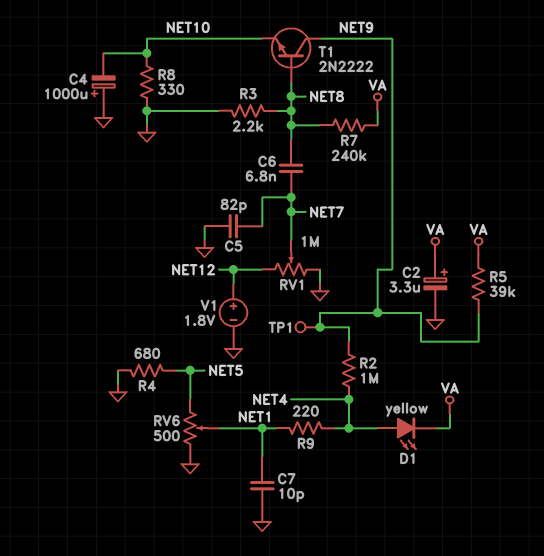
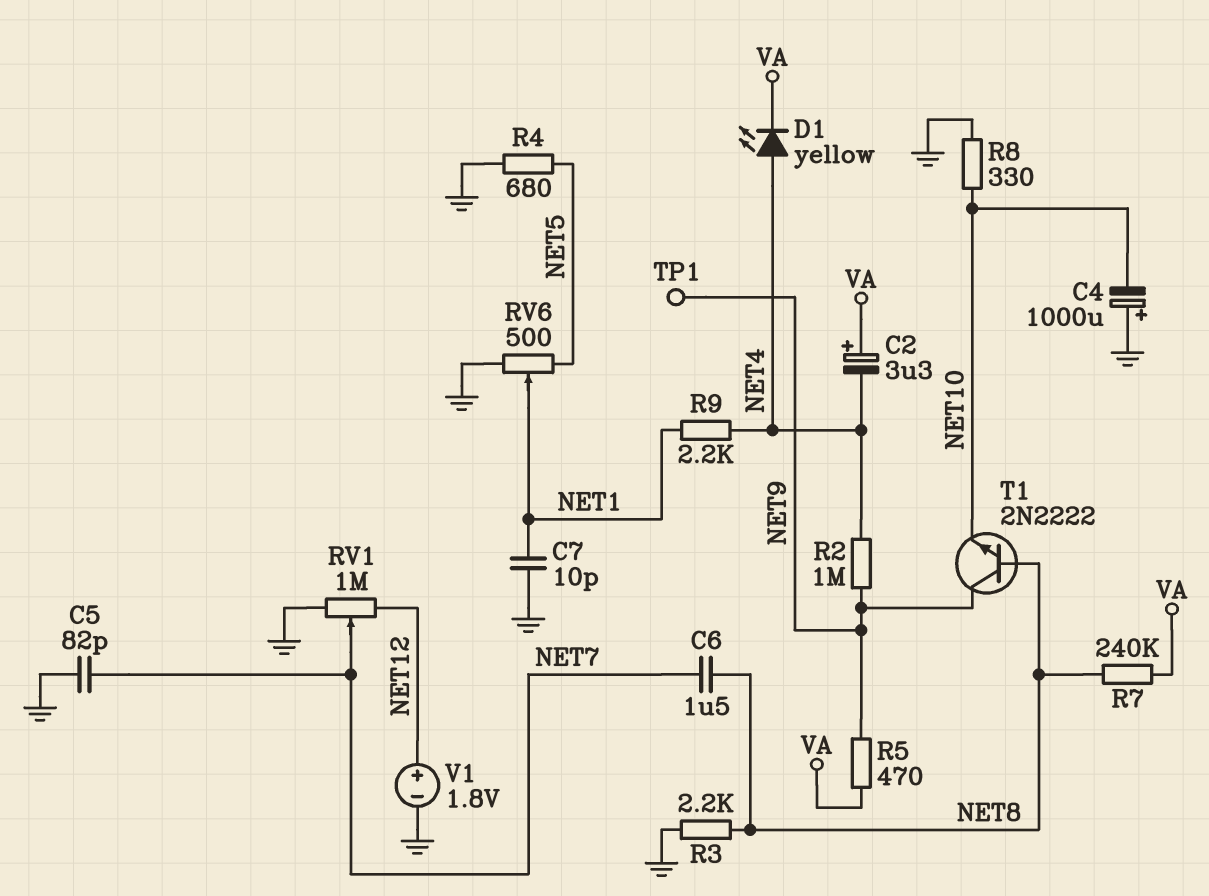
C2: 3.3uF (plus VA, minus GND) -> 3.3uF (plus VA, minus NET4)
C6: 6.8nF (NET7, NET8) -> 1.5uF (NET7, NET8)
R5: 39k (NET9, VA) -> 470 (NET9, VA)
R9: 220 (NET1, NET4) -> 2.2k (NET1, NET4)

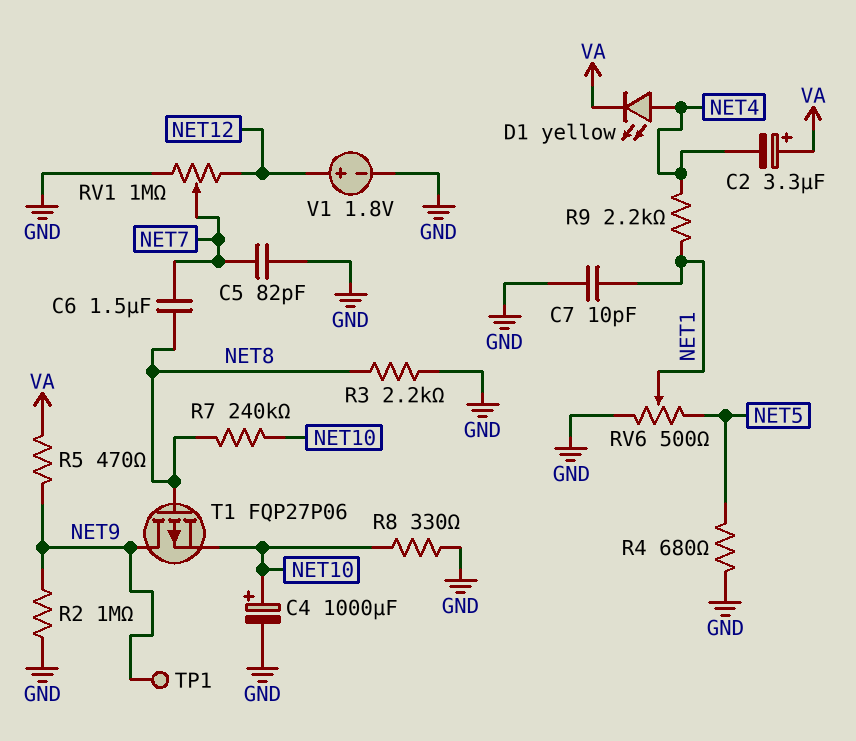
C4: 1000uF (plus GND, minus NET10) -> 1000uF (plus NET10, minus GND)
R2: 1M (NET4, NET9) -> 1M (GND, NET9)
R7: 240k (NET8, VA) -> 240k (NET8, NET10)
T1: NPN 2N2222 (B NET8, C NET9, E NET10) -> PMOS FQP27P06 (G NET8, D NET9, S NET10)

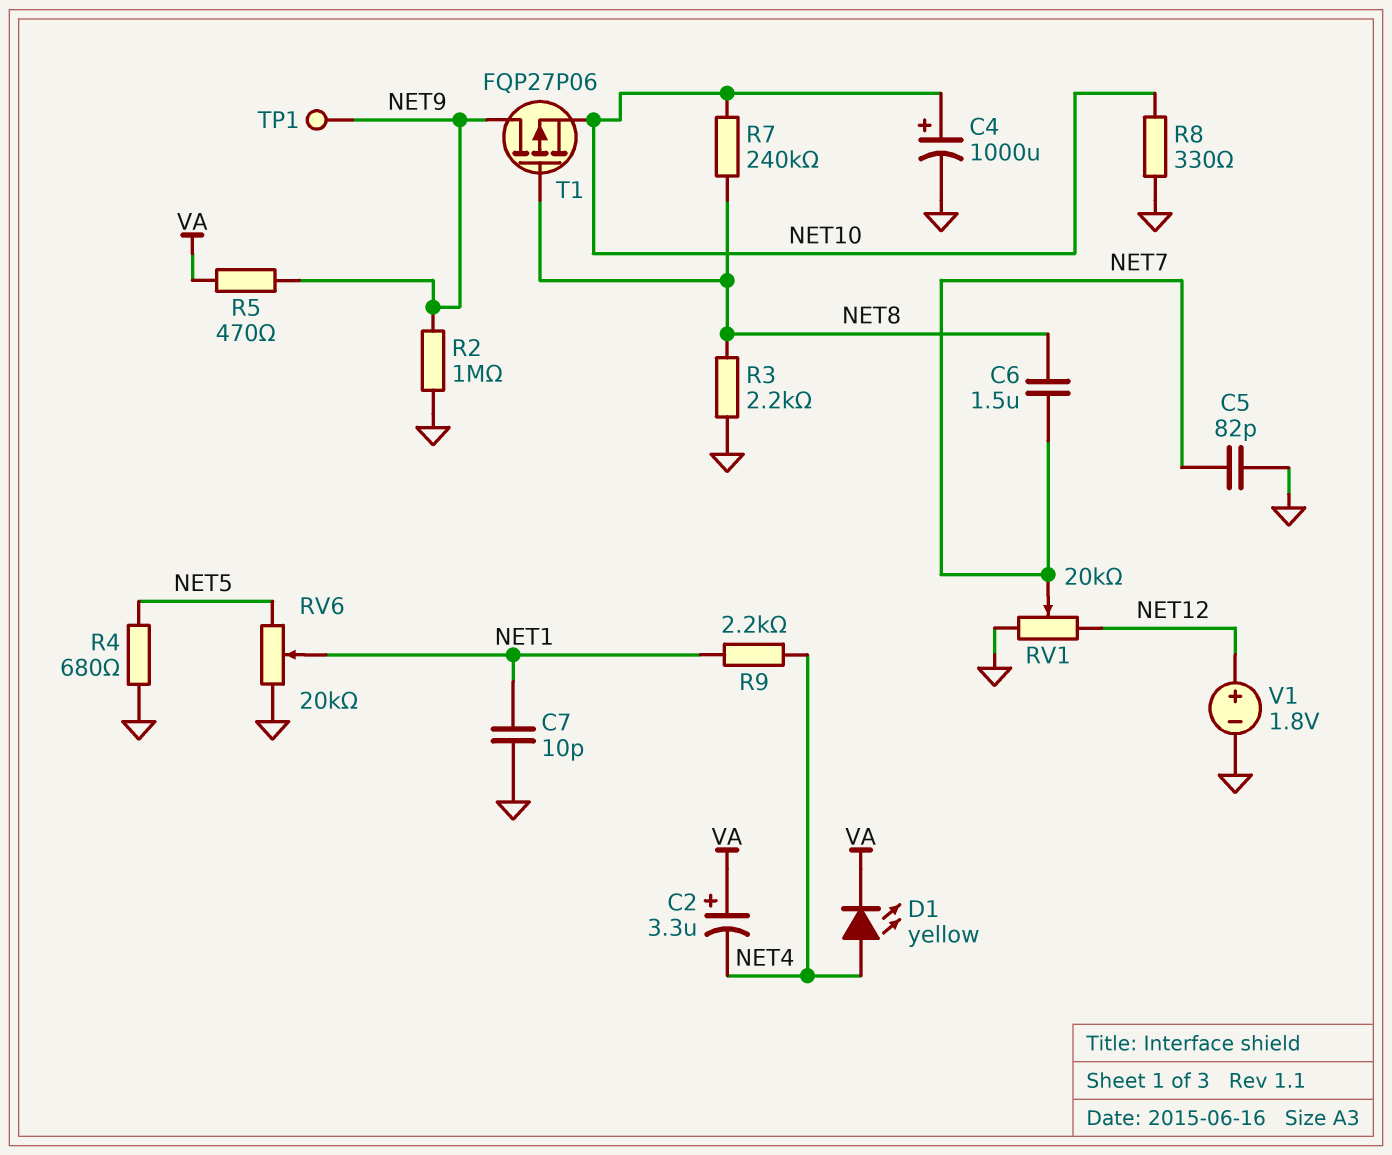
RV1: 1M (GND, NET12, wiper NET7) -> 20k (GND, NET12, wiper NET7)
RV6: 500 (GND, NET5, wiper NET1) -> 20k (GND, NET5, wiper NET1)

